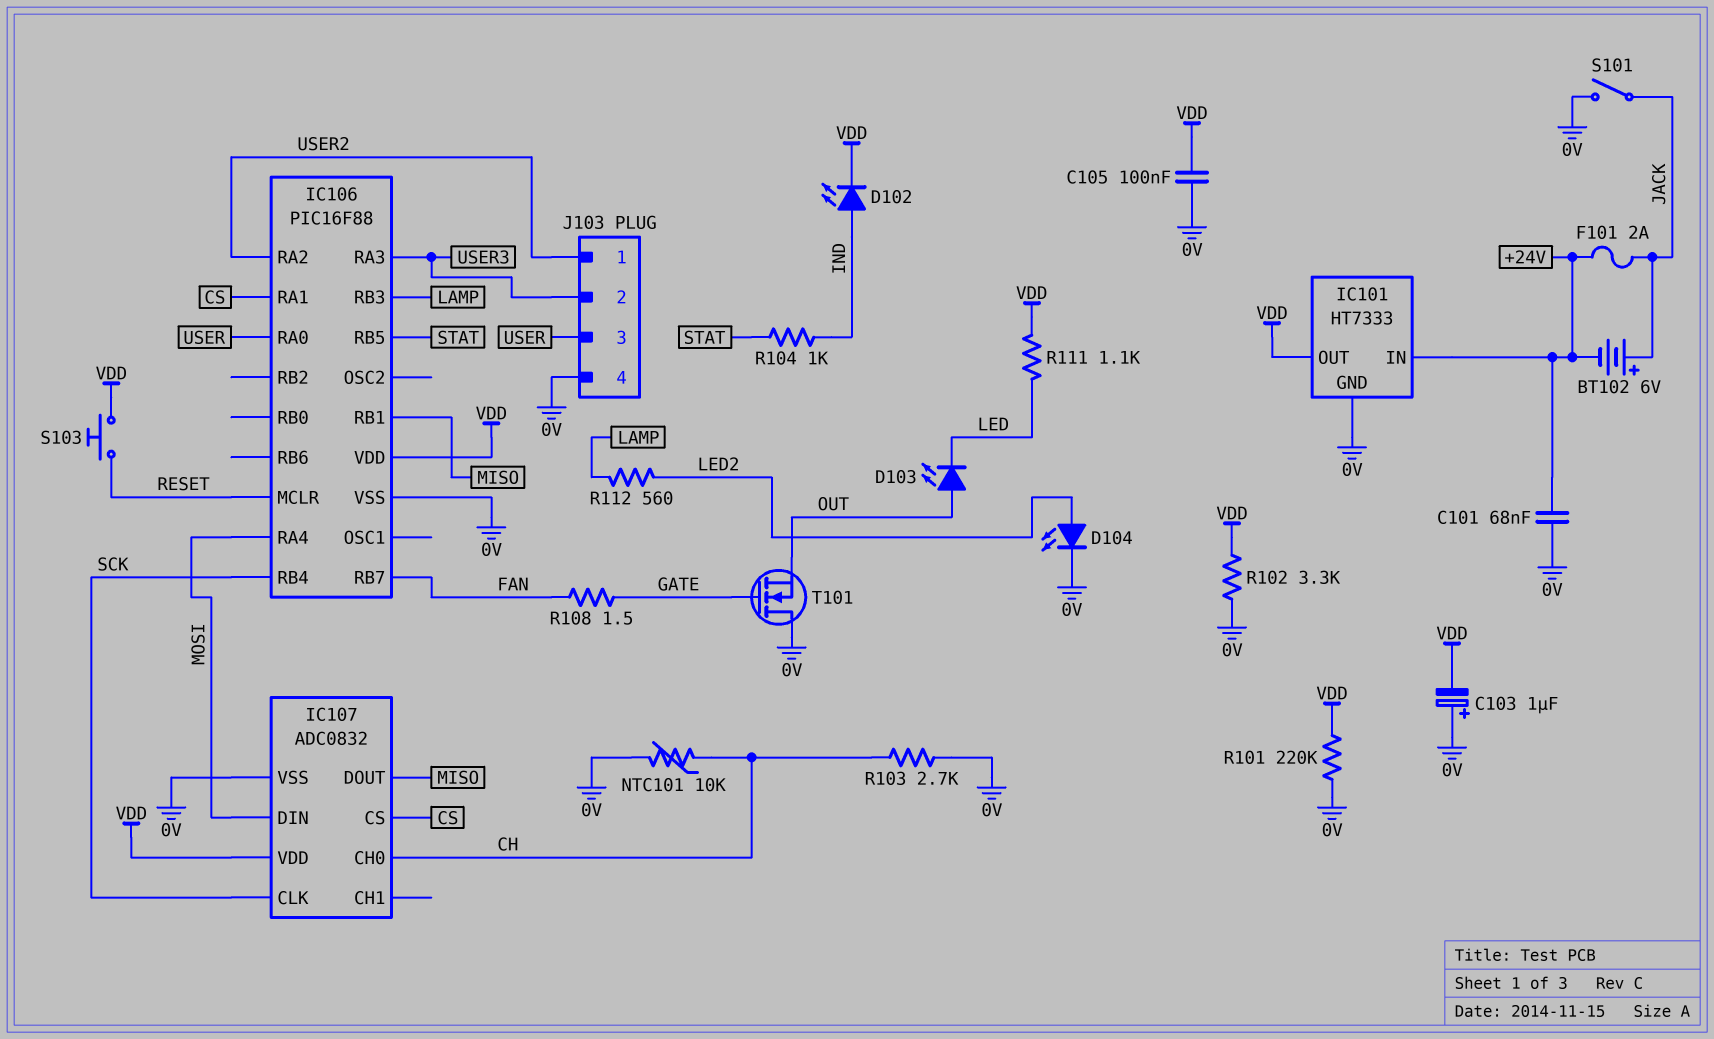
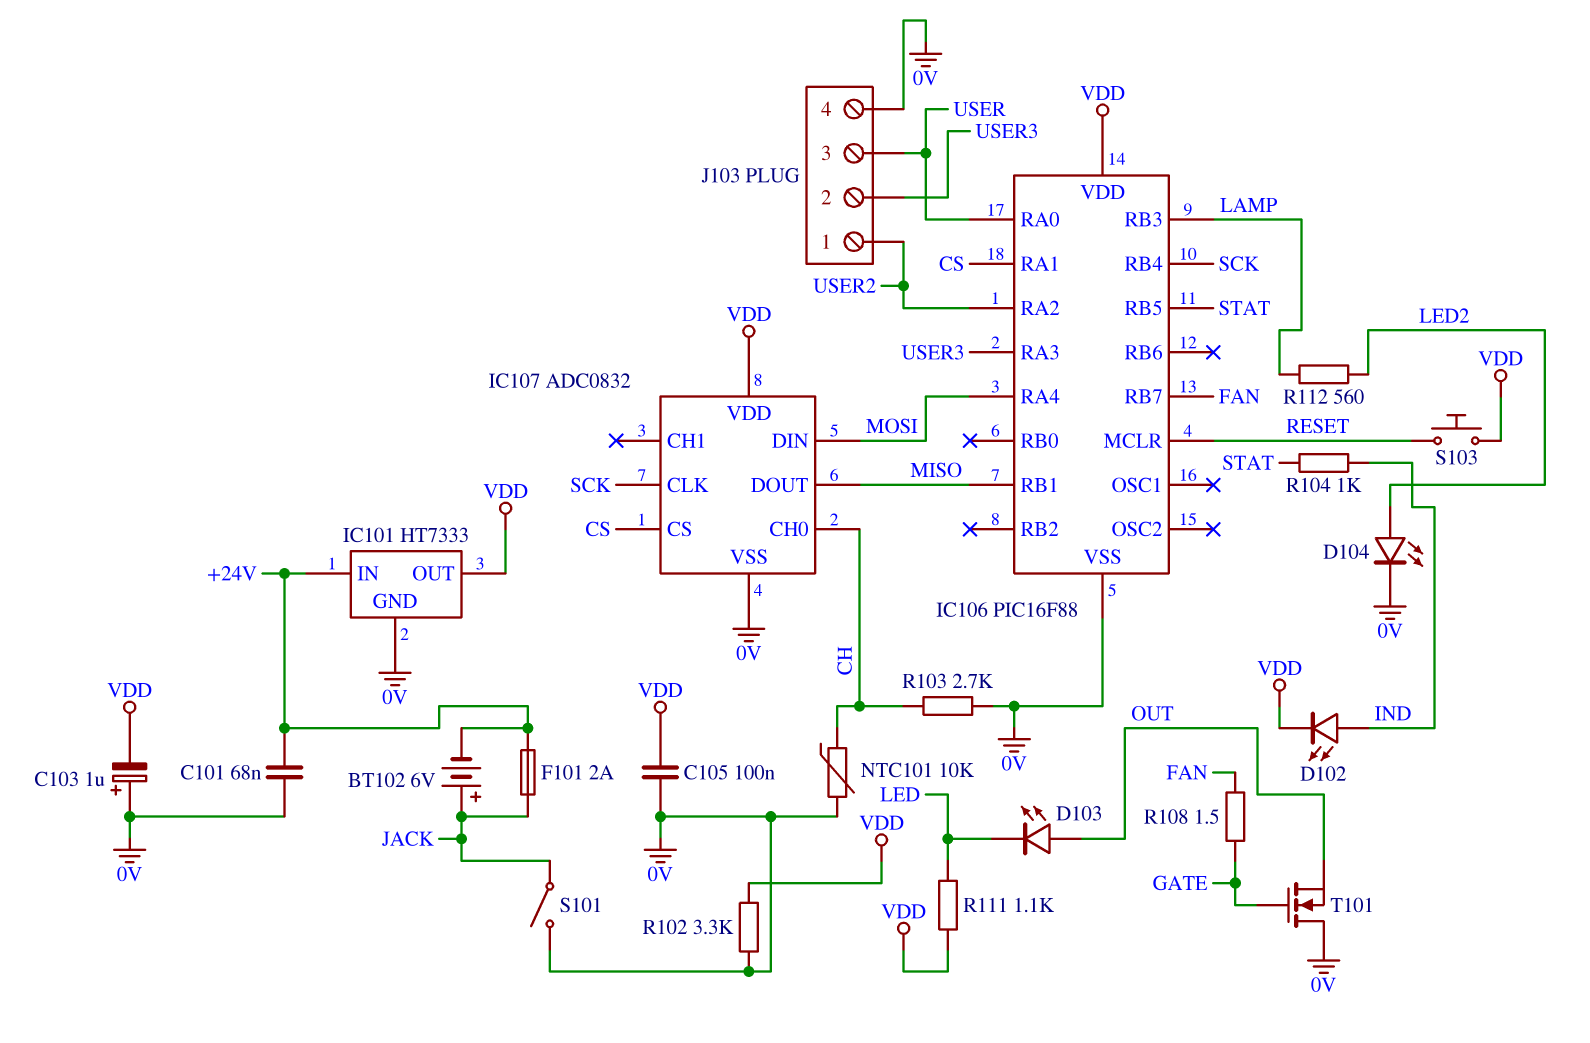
R101: 220k (0V, VDD) -> none

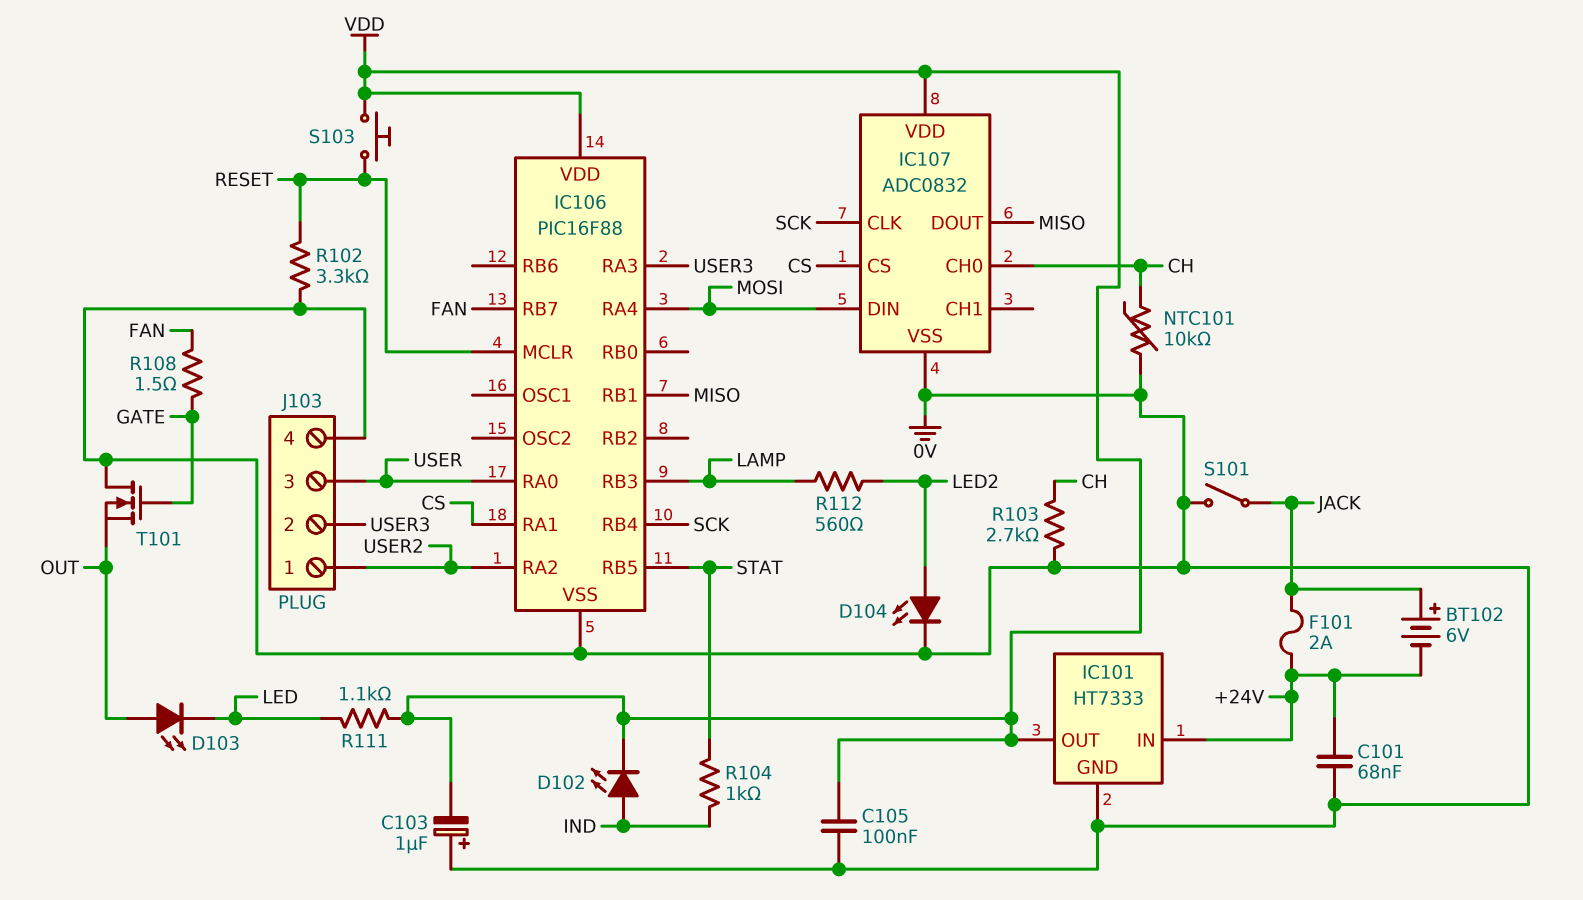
R102: 3.3k (0V, VDD) -> 3.3k (0V, RESET)

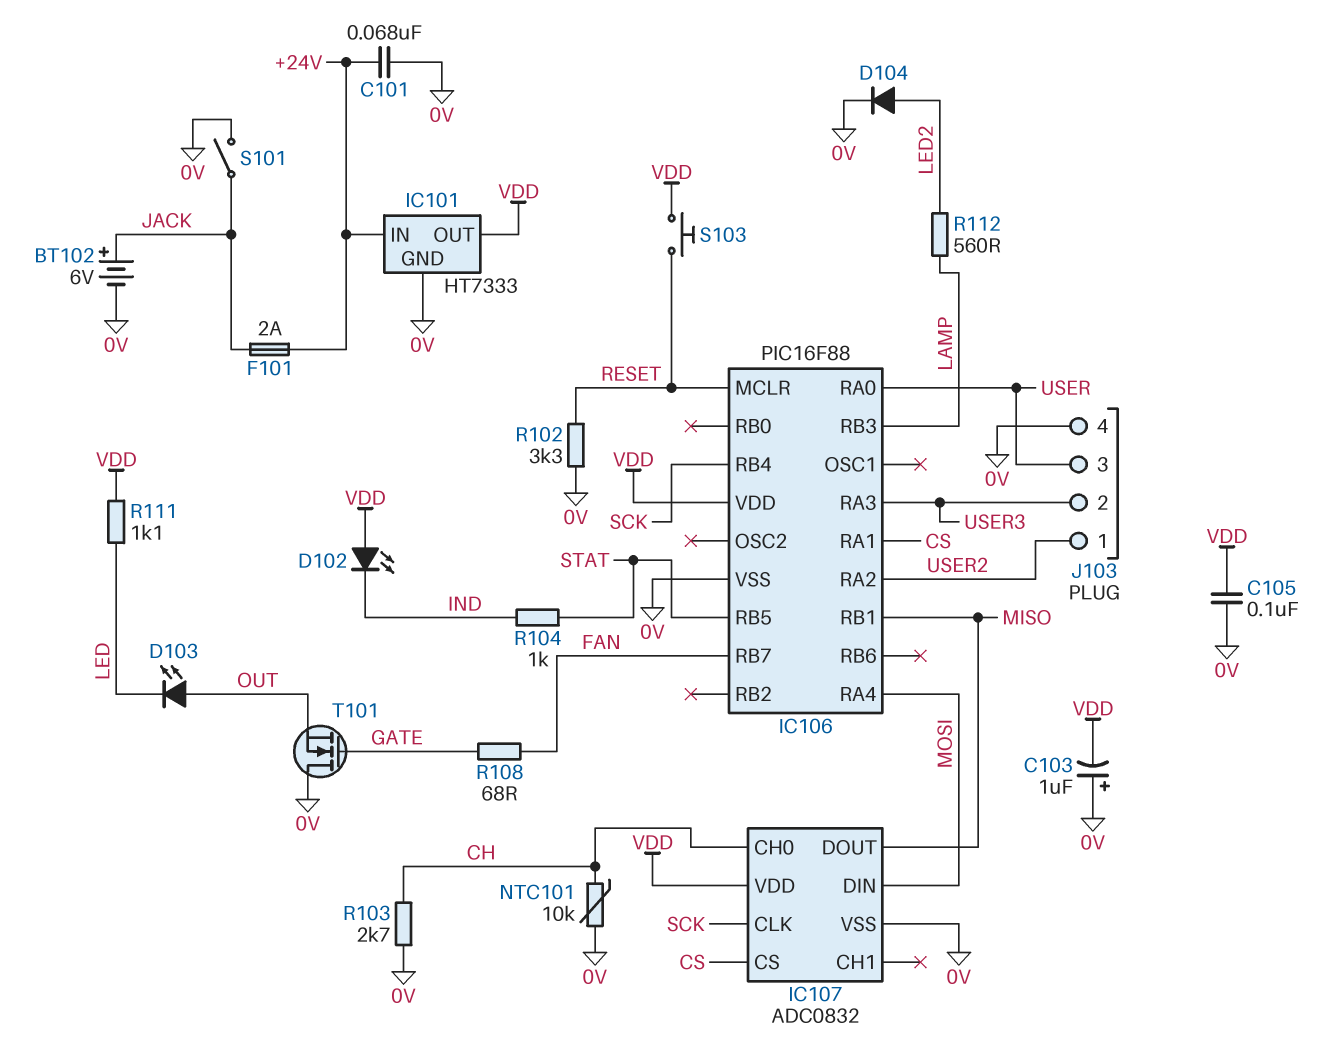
BT102: 6V (plus JACK, minus +24V) -> 6V (plus JACK, minus 0V)
D102: LED (A IND, K VDD) -> LED (A VDD, K IND)
D104: LED (A LED2, K 0V) -> diode (A LED2, K 0V)
R108: 1.5 (FAN, GATE) -> 68 (FAN, GATE)

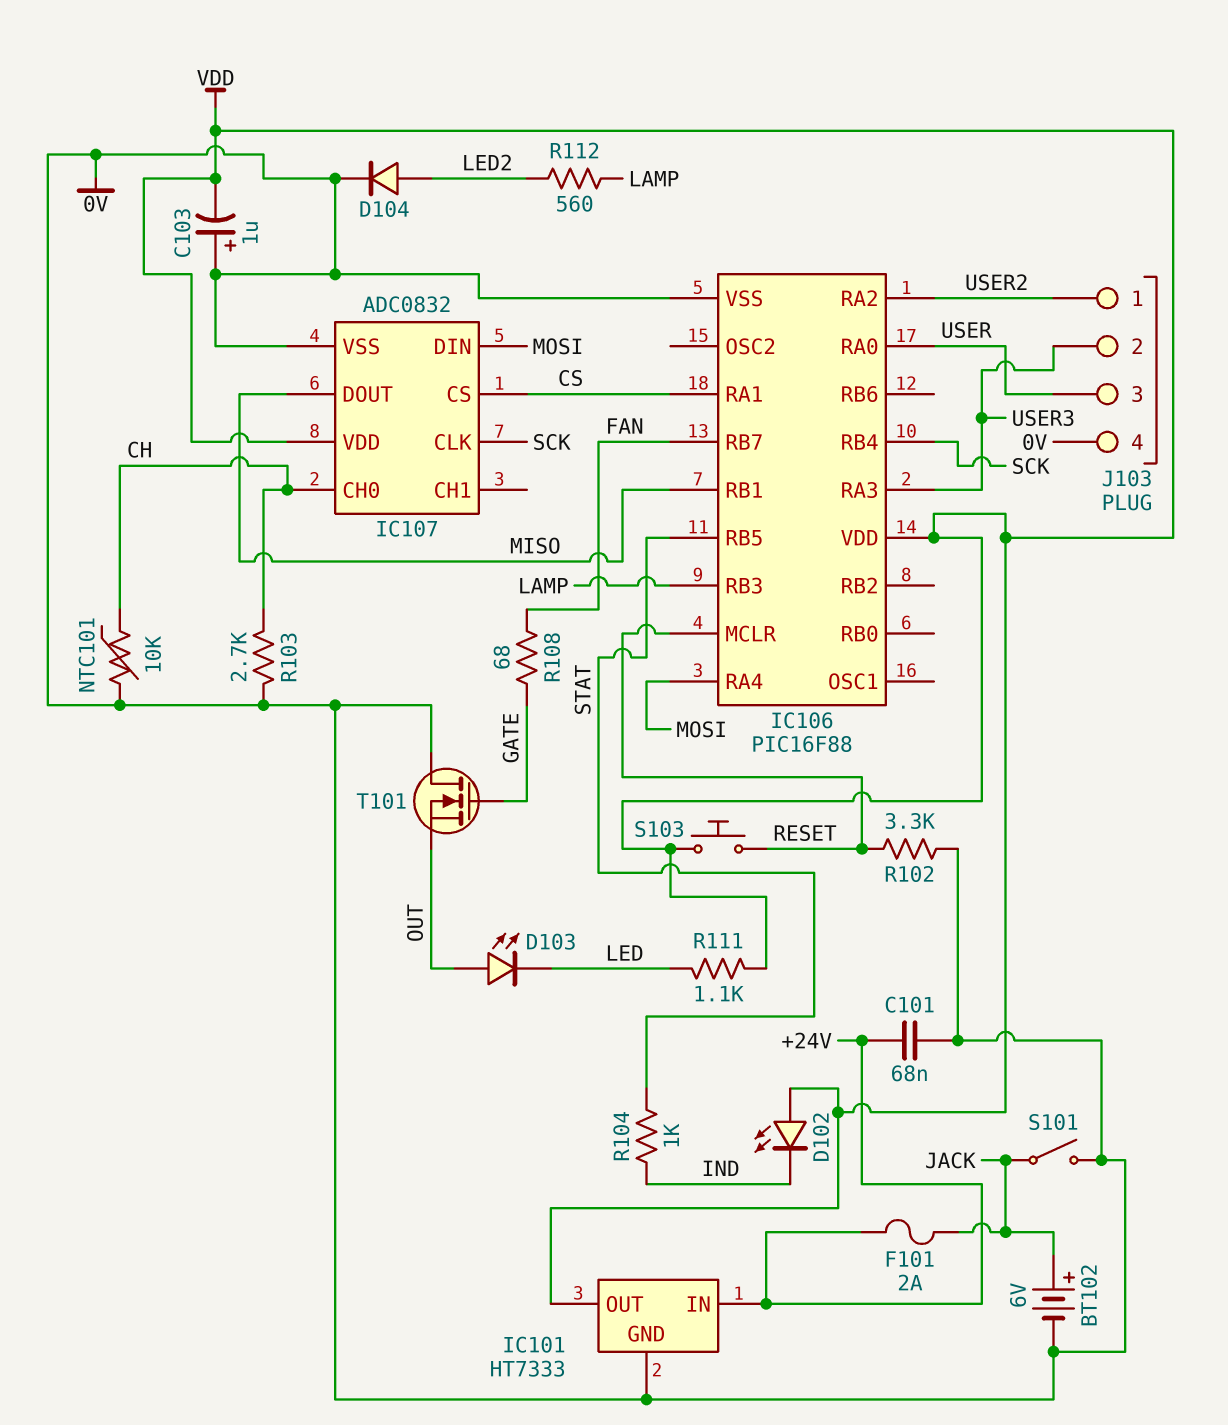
C105: 100nF (0V, VDD) -> none

